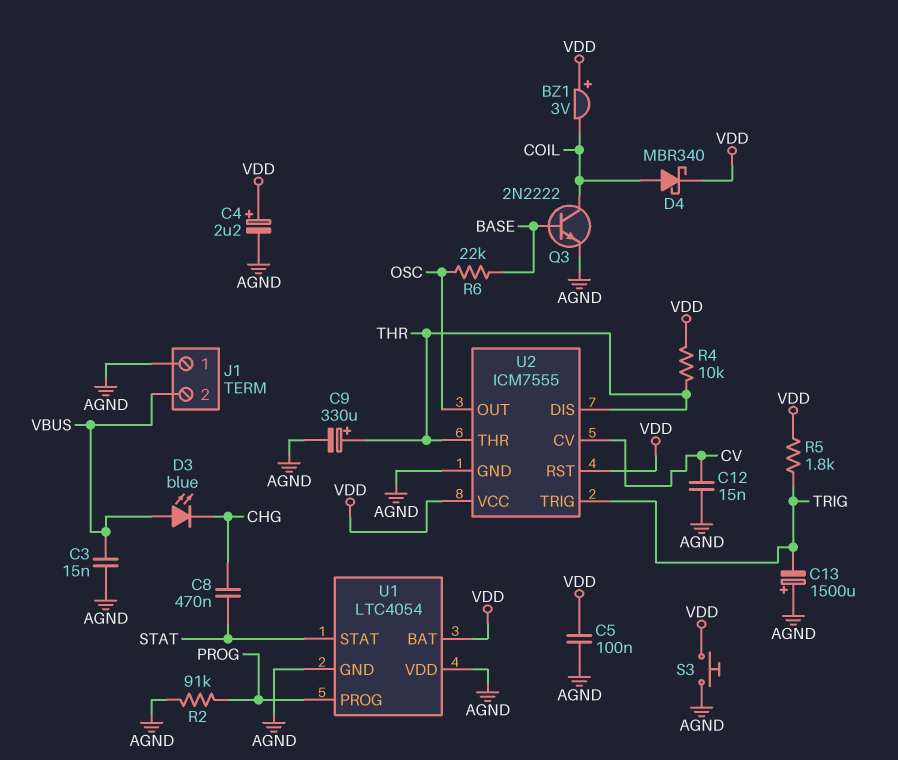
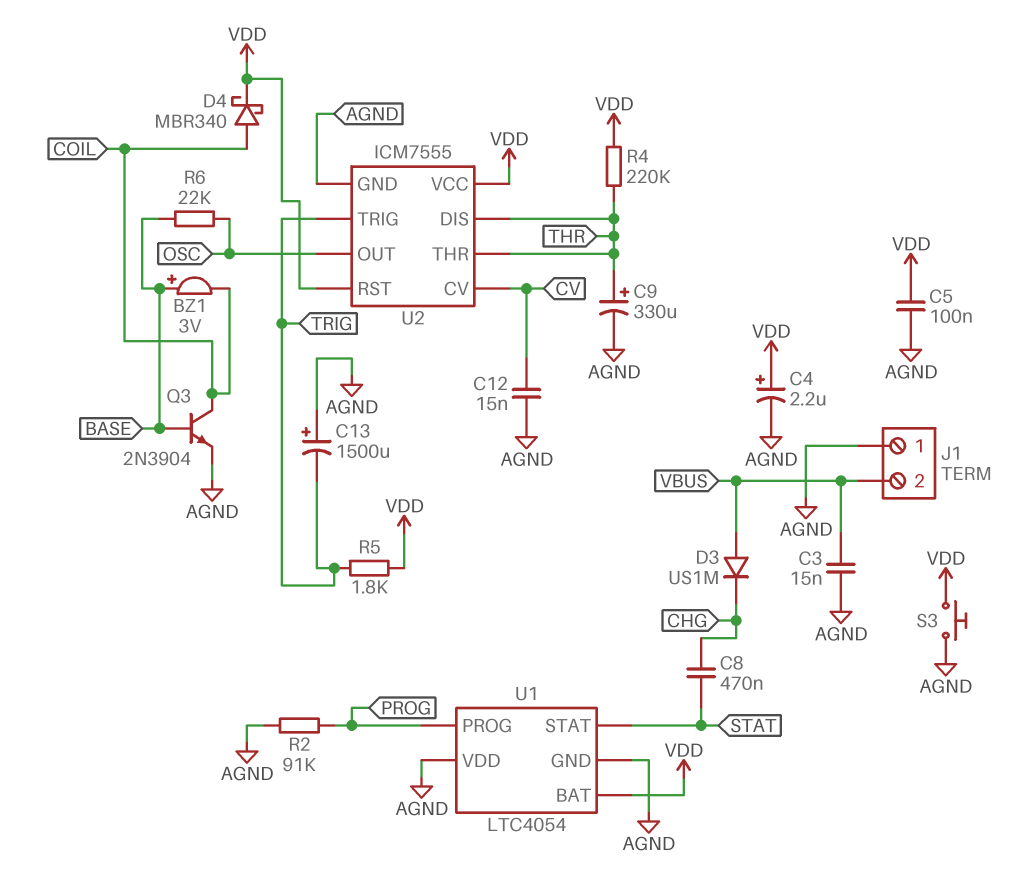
BZ1: buzzer 3V (plus VDD, minus COIL) -> buzzer 3V (plus BASE, minus COIL)
D3: LED blue (A VBUS, K CHG) -> diode US1M (A VBUS, K CHG)
Q3: NPN 2N2222 (B BASE, C COIL, E AGND) -> NPN 2N3904 (B BASE, C COIL, E AGND)
R4: 10k (THR, VDD) -> 220k (THR, VDD)

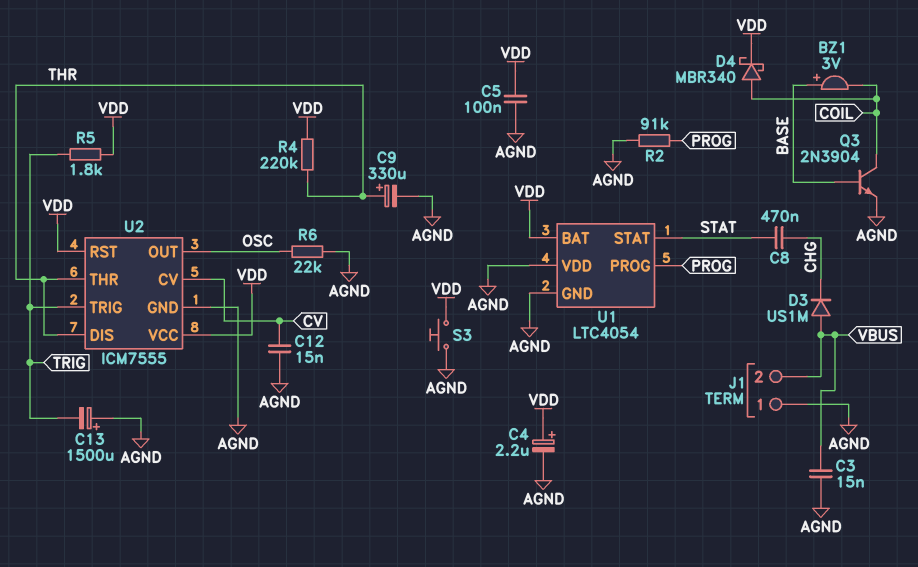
R6: 22k (BASE, OSC) -> 22k (AGND, OSC)

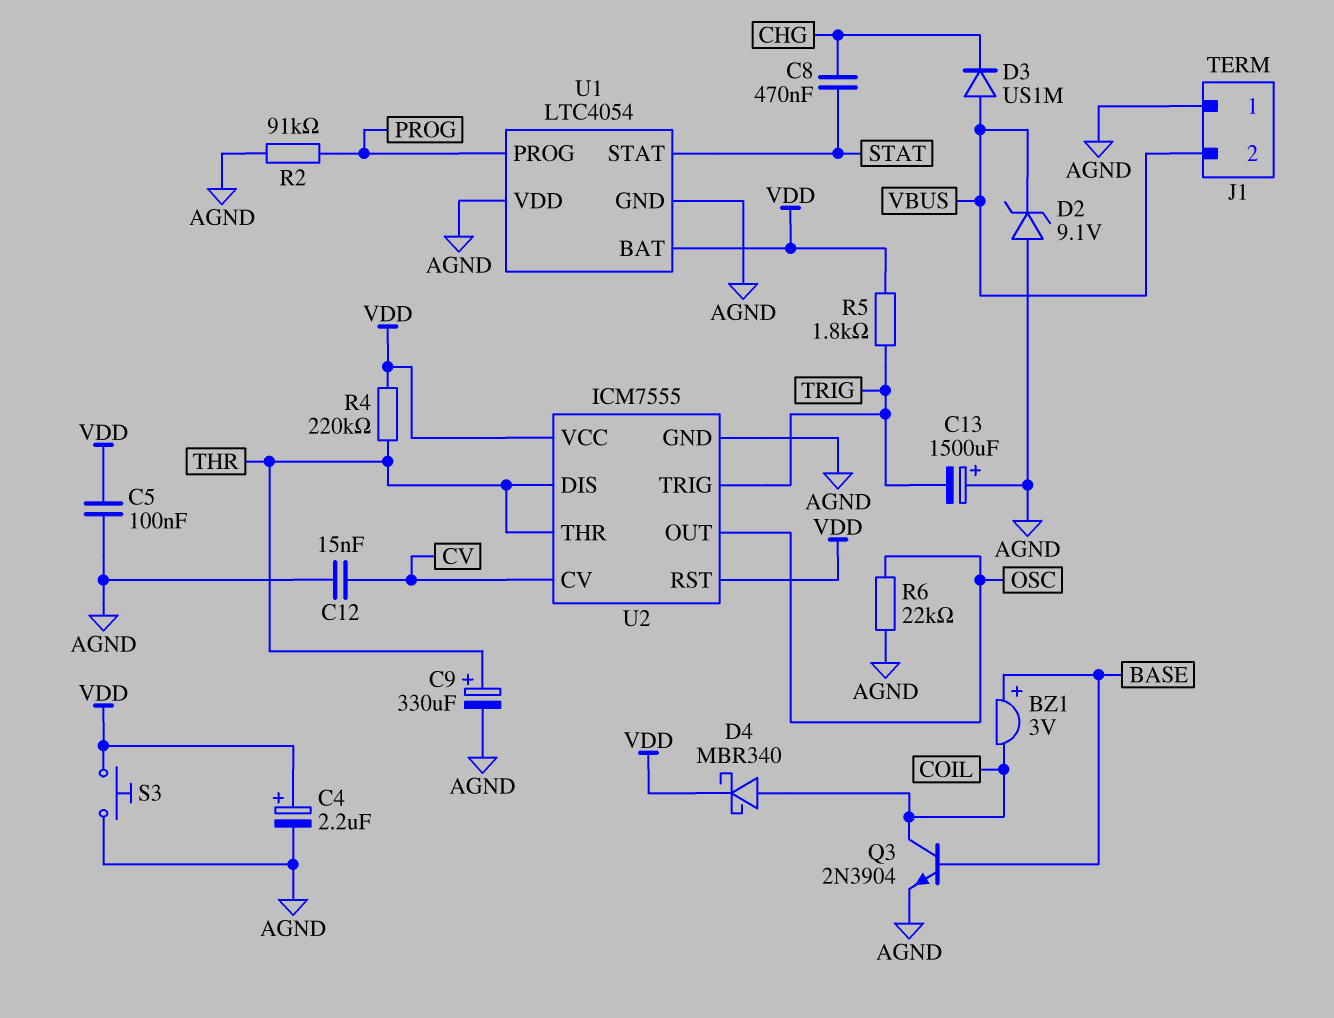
C3: 15nF (AGND, VBUS) -> none
D2: none -> zener 9.1V (A AGND, K VBUS)

